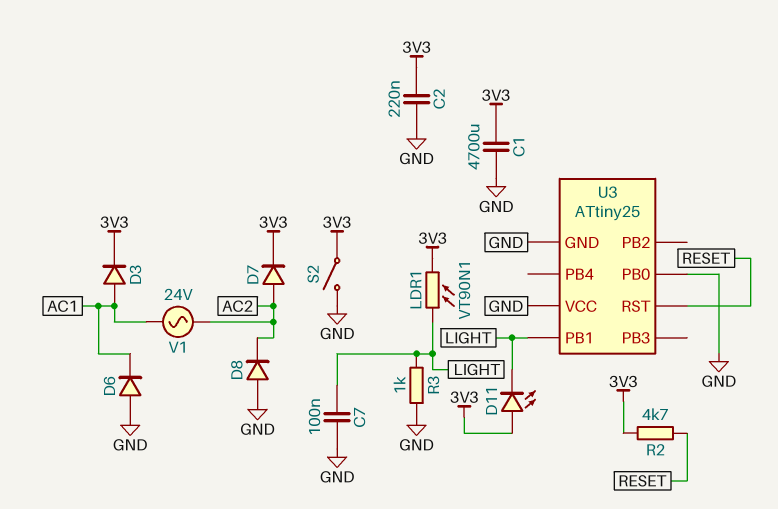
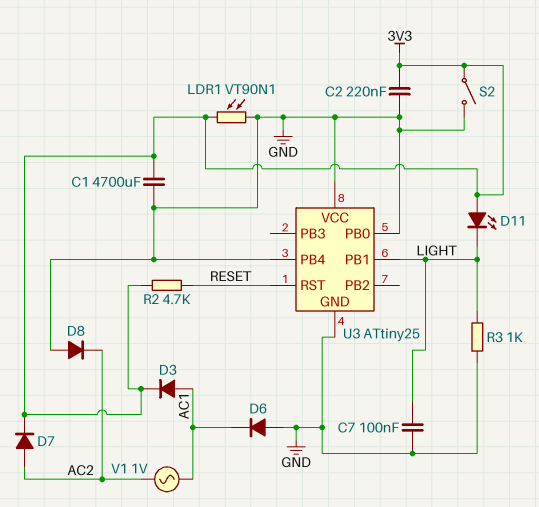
LDR1: VT90N1 (3V3, LIGHT) -> VT90N1 (3V3, GND)
U3 pin PB4: none -> GND
V1: AC 24V (AC1, AC2) -> AC 1V (AC1, AC2)

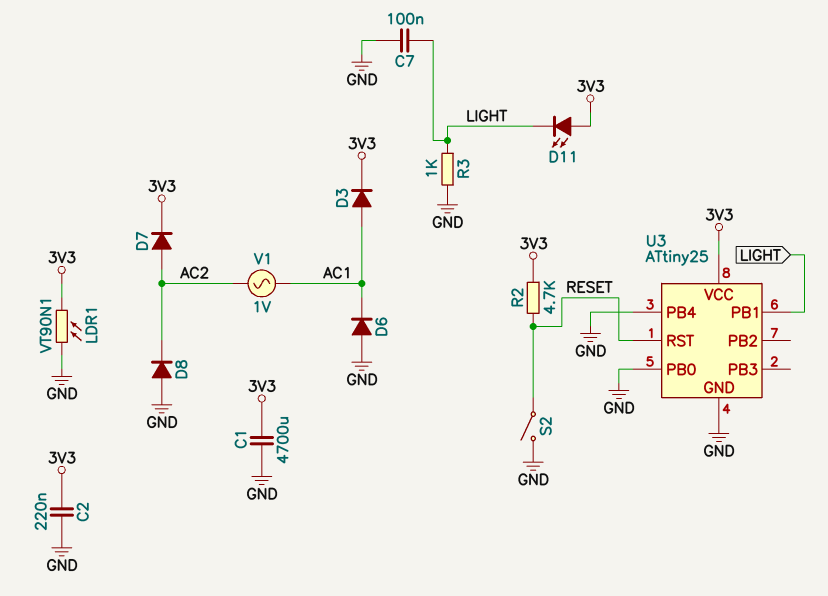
S2: switch (3V3, GND) -> switch (GND, RESET)
U3 pin VCC: GND -> 3V3

